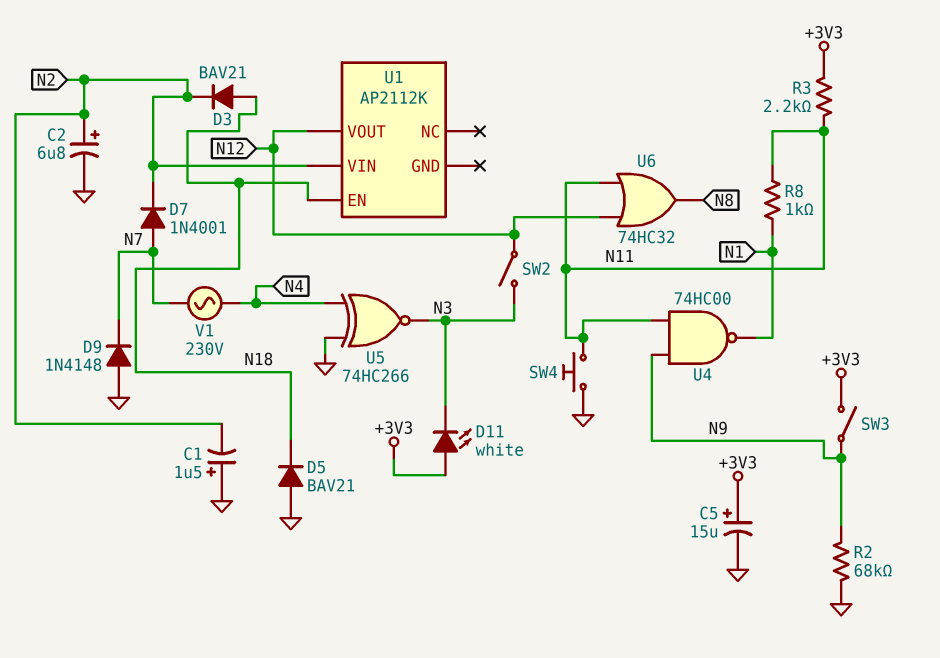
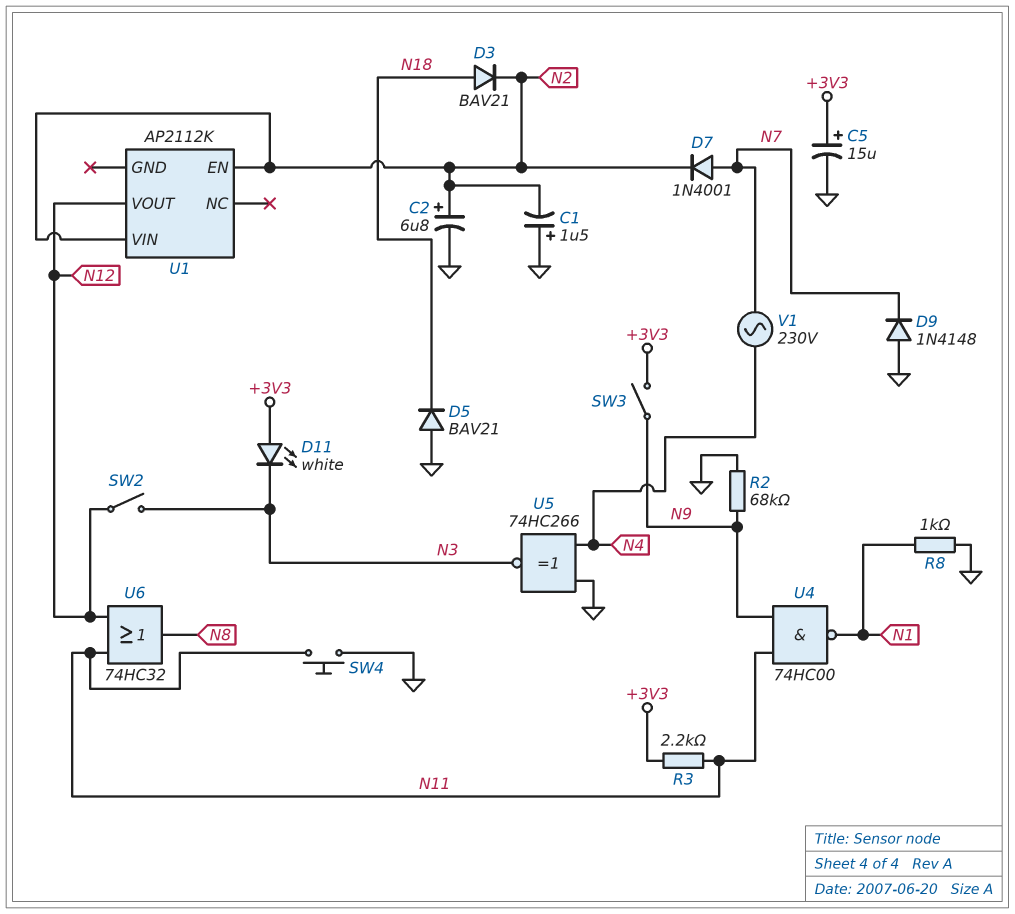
R8: 1k (N1, N11) -> 1k (GND, N1)
U1 pin EN: N18 -> N2

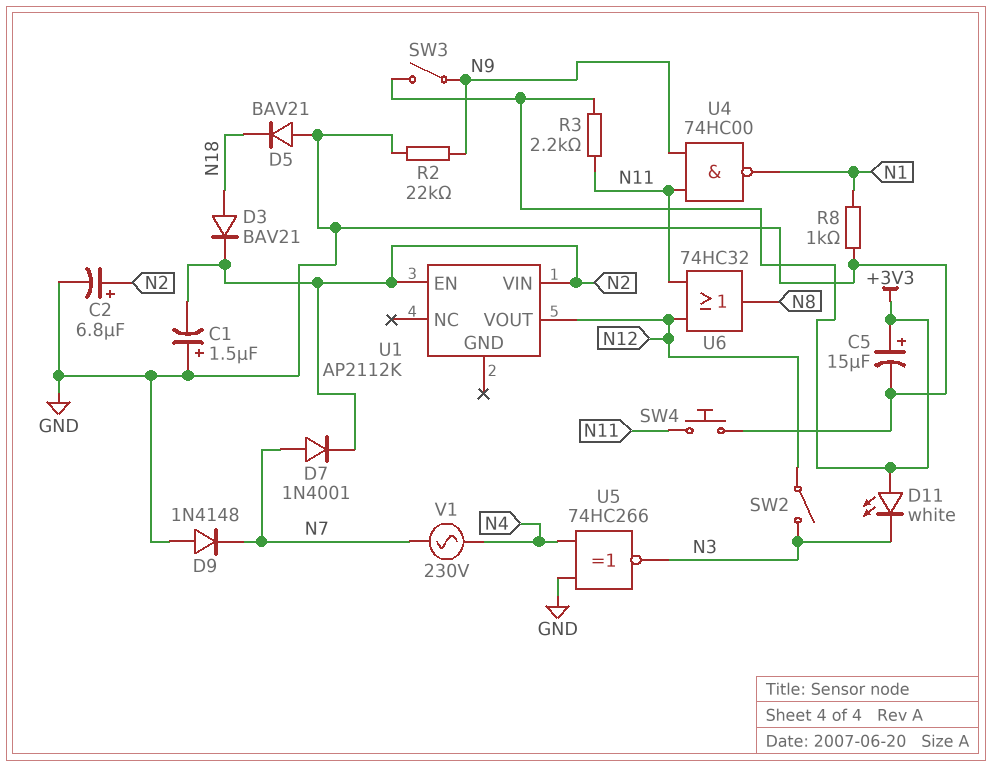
R2: 68k (GND, N9) -> 22k (GND, N9)

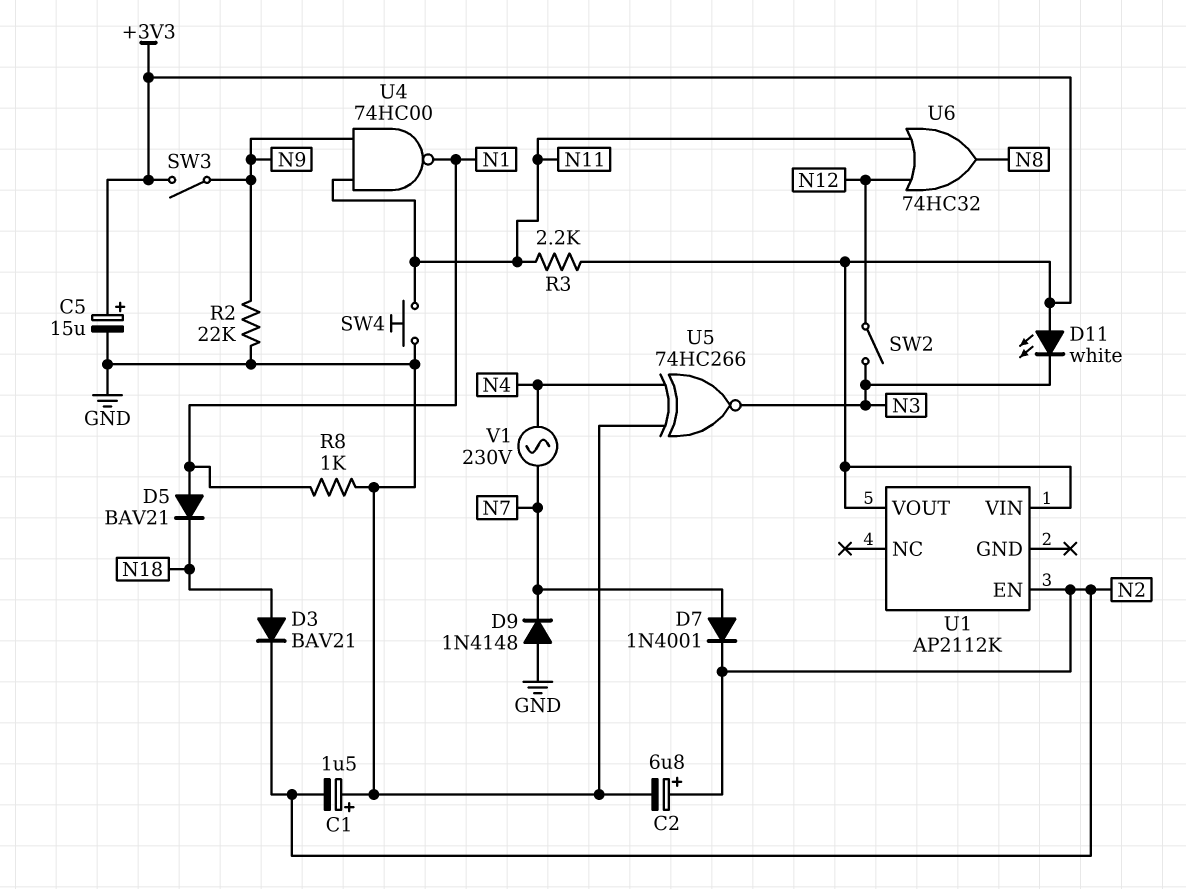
D5: diode BAV21 (A GND, K N18) -> diode BAV21 (A N1, K N18)
U1 pin VIN: N2 -> +3V3
U1 pin VOUT: N12 -> +3V3

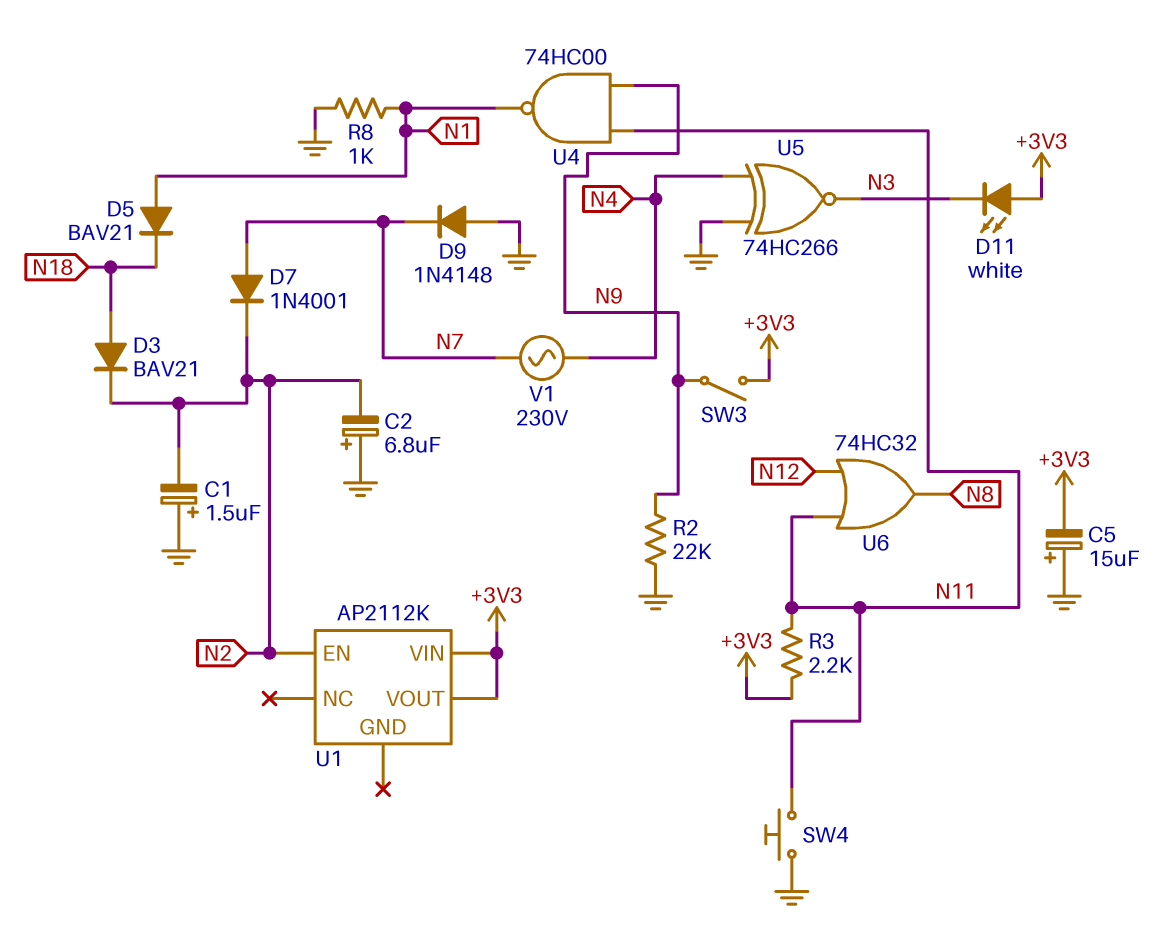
C2: 6.8uF (plus N2, minus GND) -> 6.8uF (plus GND, minus N2)
C5: 15uF (plus +3V3, minus GND) -> 15uF (plus GND, minus +3V3)
SW2: switch (N3, N12) -> none

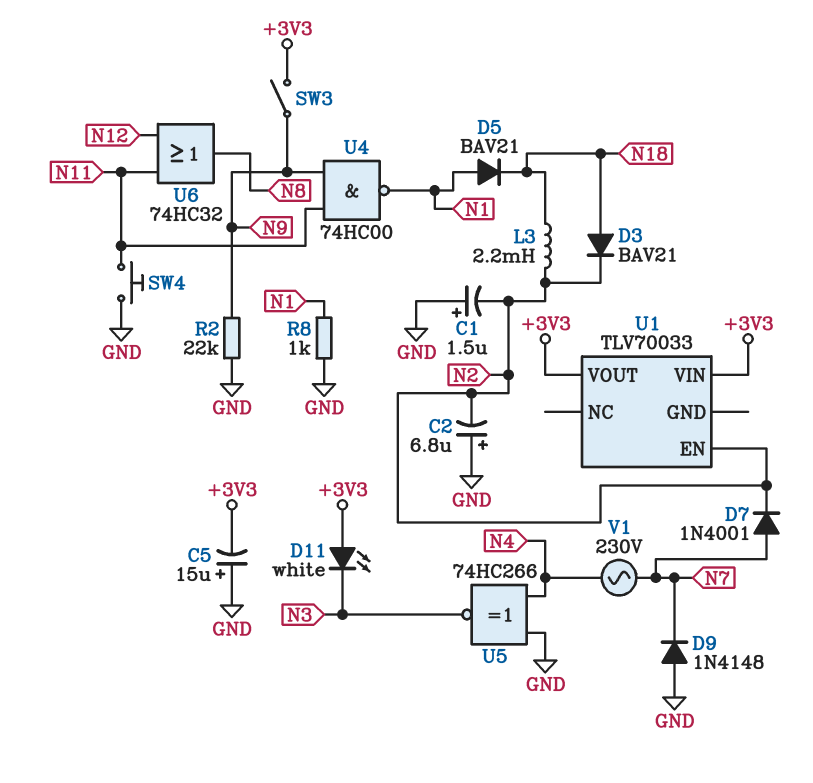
L3: none -> 2.2mH (N2, N18)
R3: 2.2k (+3V3, N11) -> none
U1: AP2112K -> TLV70033

